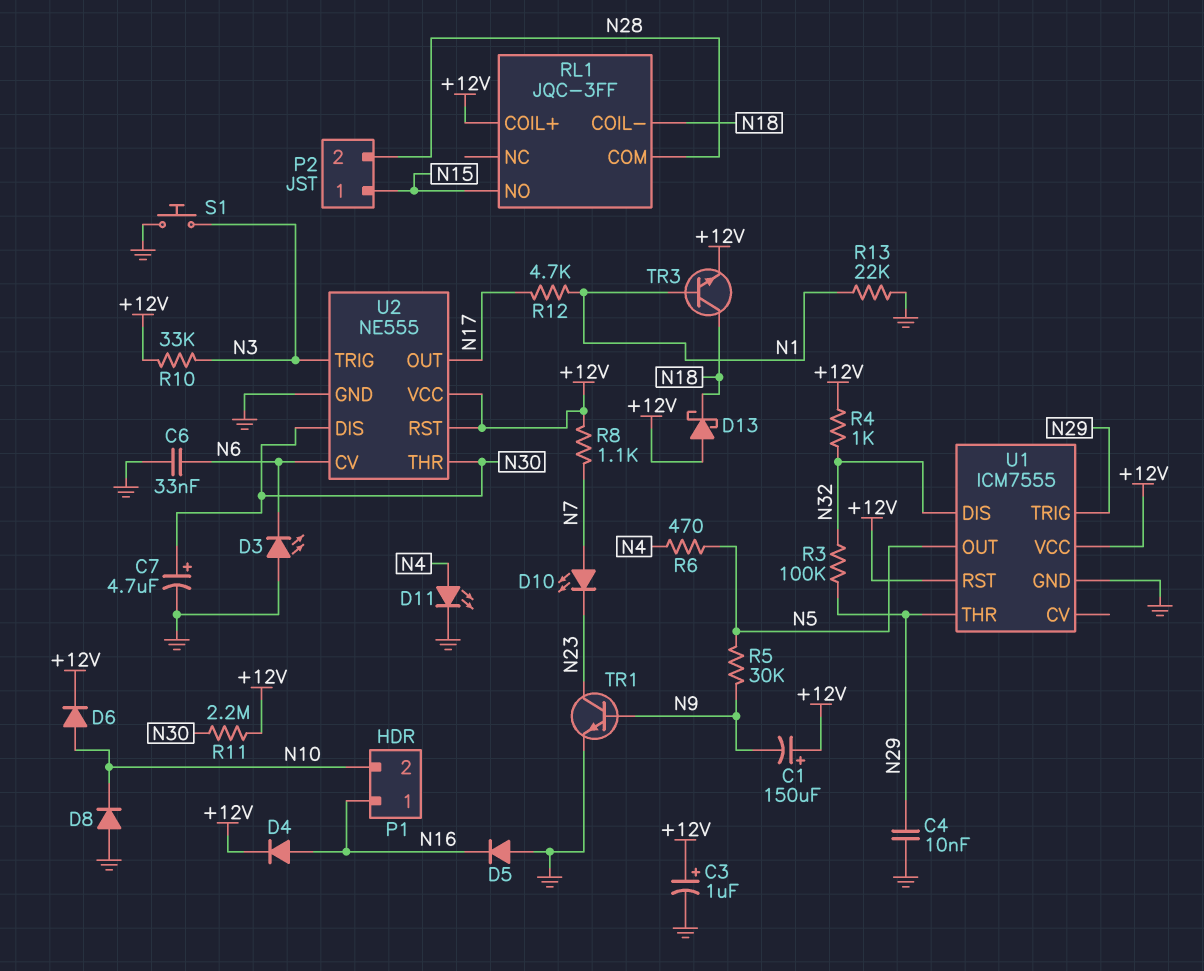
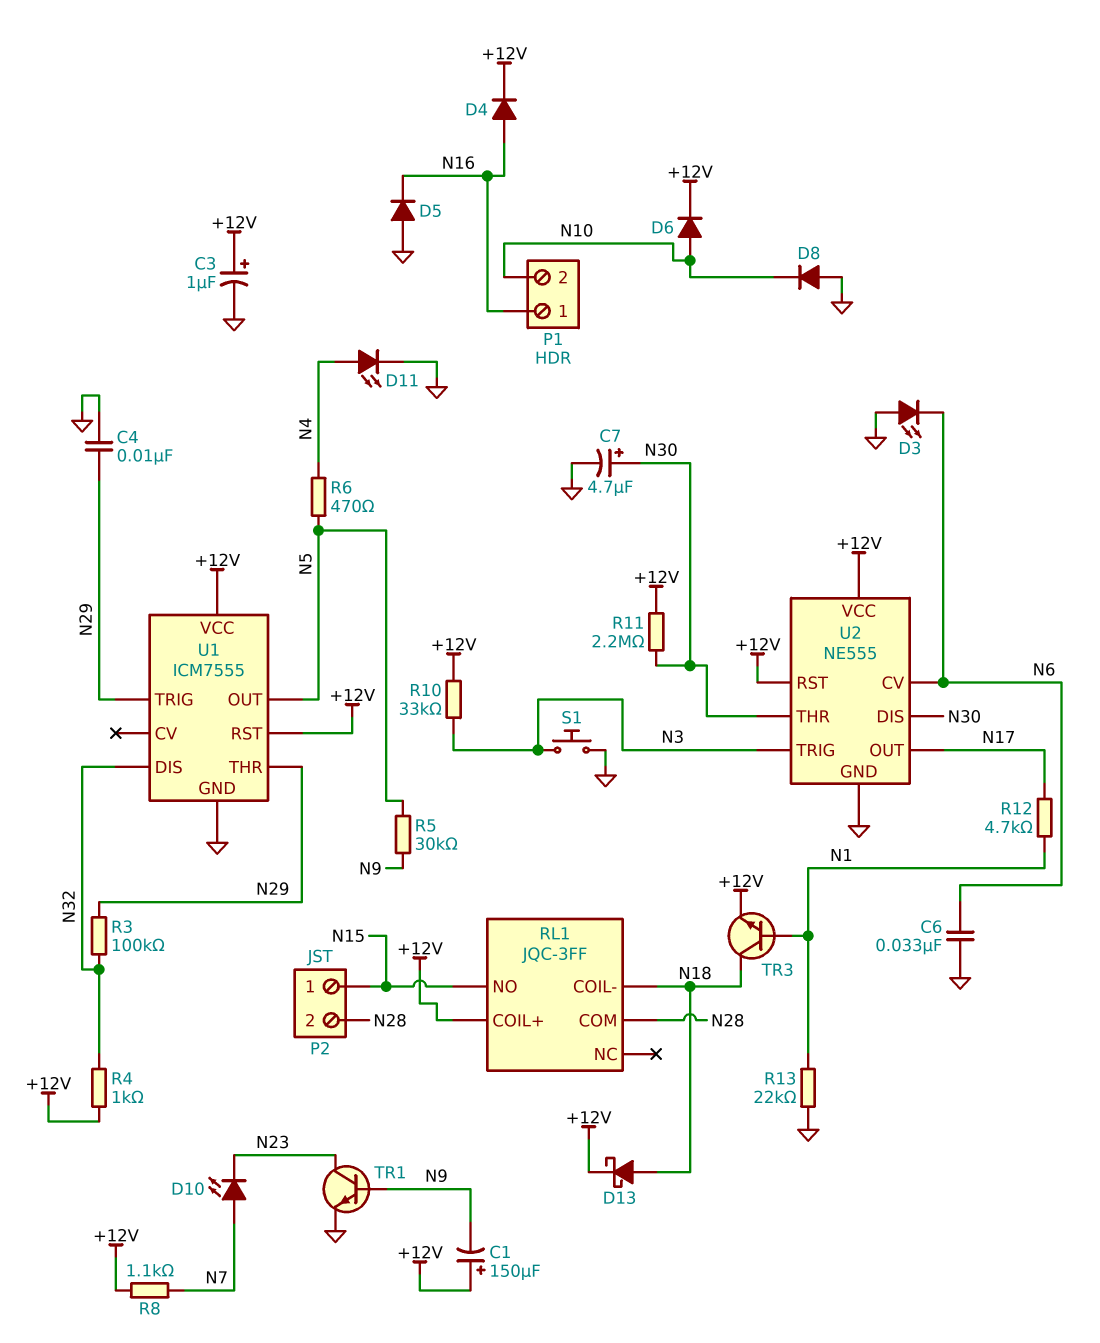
D13: schottky (A +12V, K N18) -> schottky (A N18, K +12V)

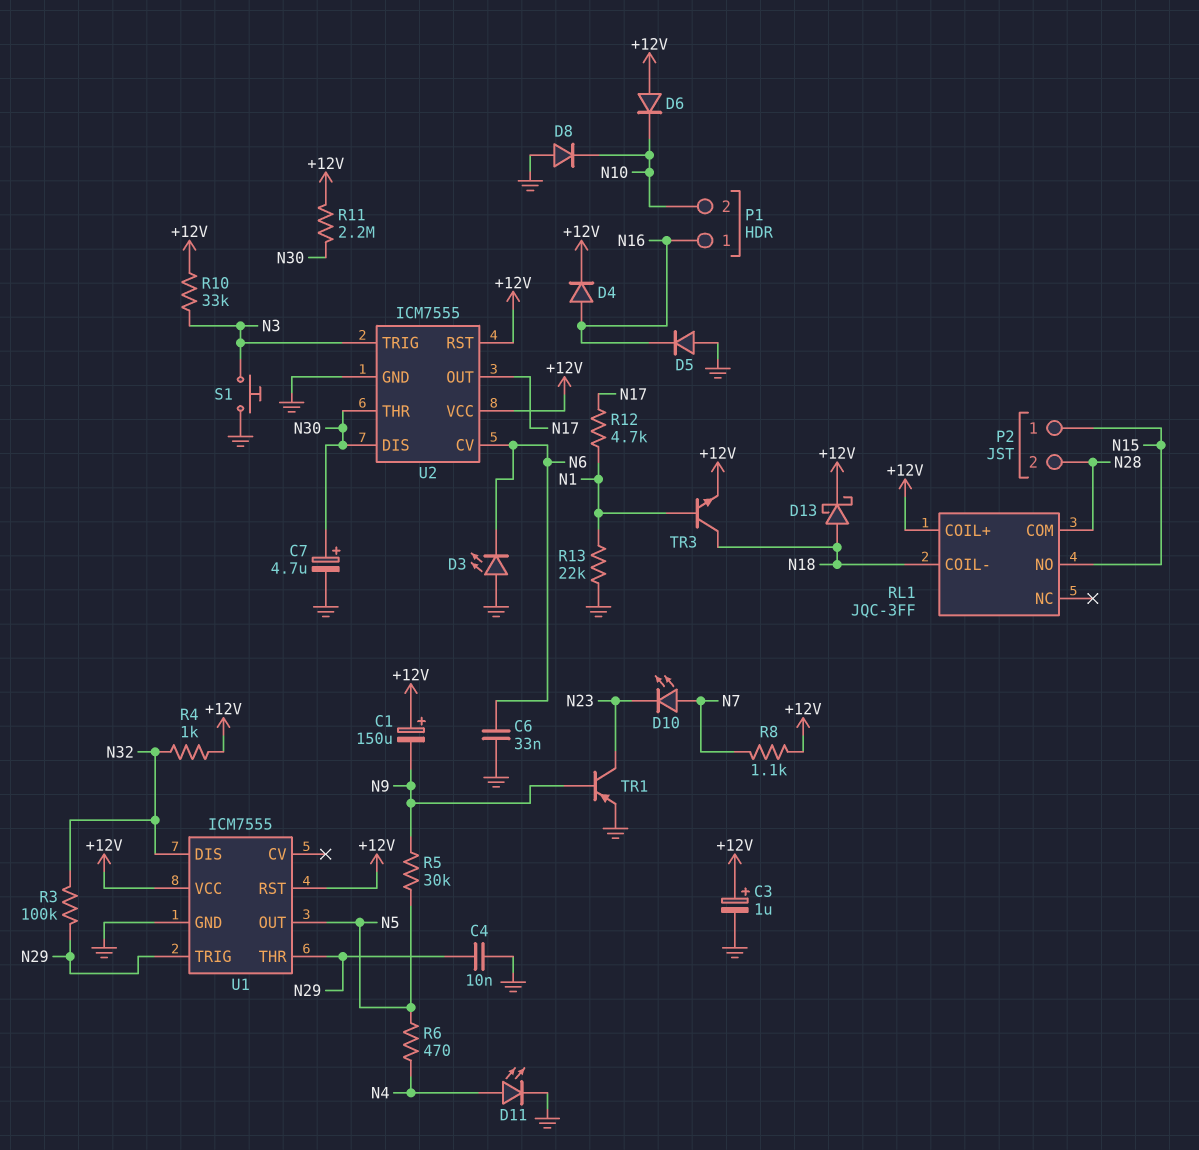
D6: diode (A N10, K +12V) -> diode (A +12V, K N10)
TR1: NPN (B N9, C N23, E GND) -> PNP (B N9, C N23, E GND)
U2: NE555 -> ICM7555

